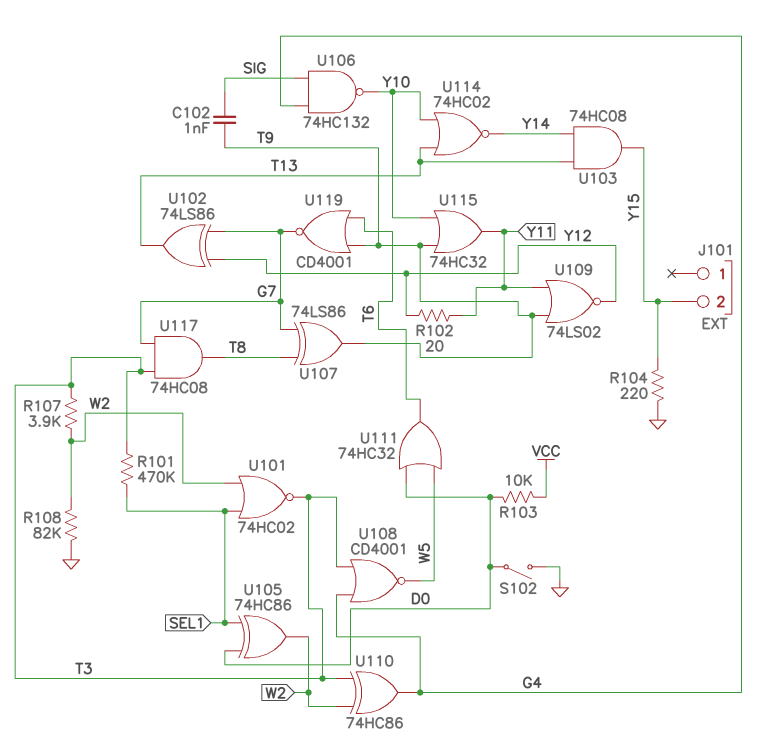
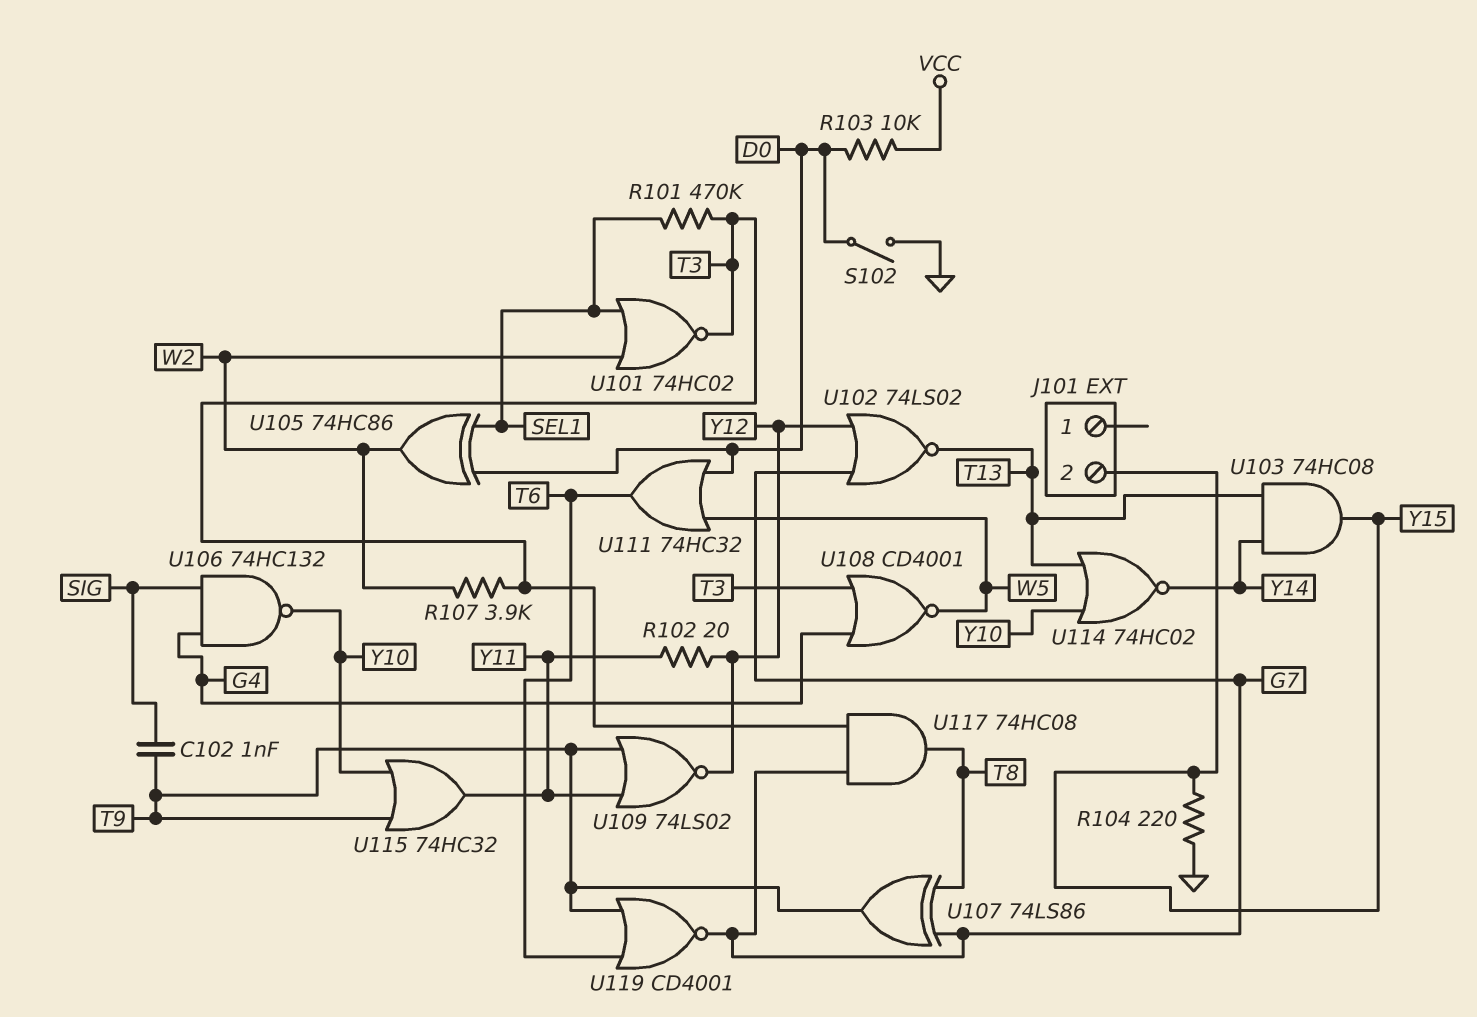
R108: 82k (GND, W2) -> none
U102: XOR 74LS86 (in G7, in Y12, out T13) -> NOR 74LS02 (in G7, in Y12, out T13)
U110: XOR 74HC86 (in T3, in W2, out G4) -> none

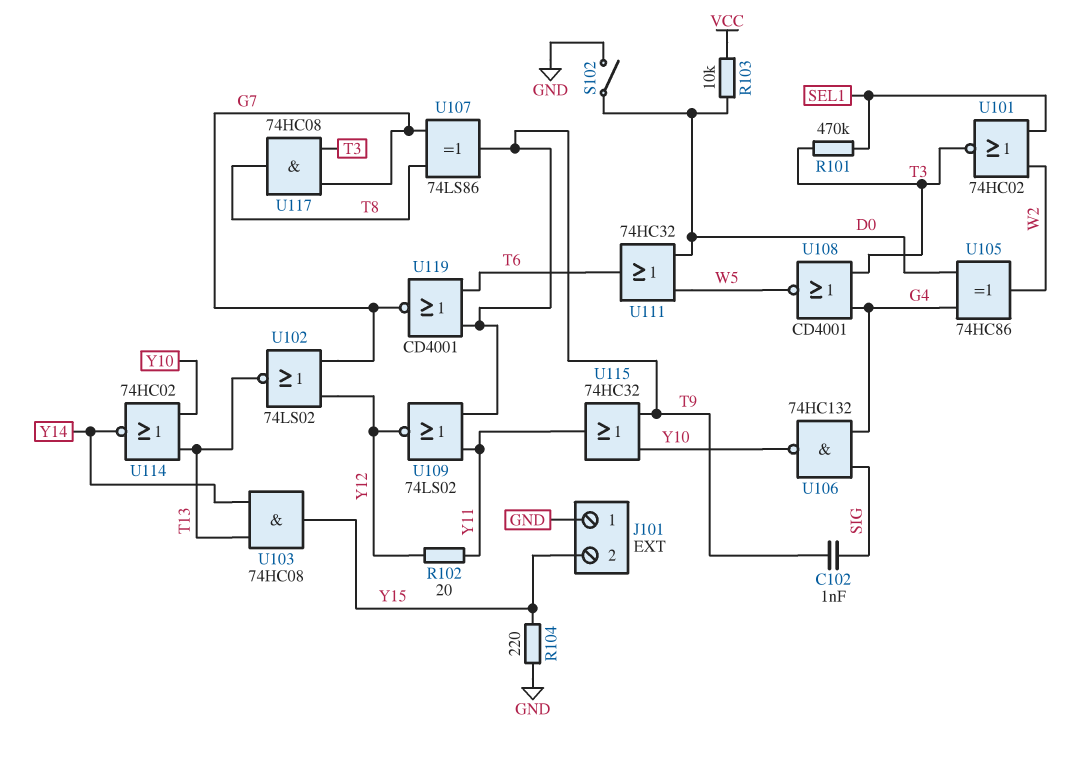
J101 pin 1: none -> GND
R107: 3.9k (T3, W2) -> none
U105: XOR 74HC86 (in D0, in SEL1, out W2) -> XOR 74HC86 (in D0, in G4, out W2)

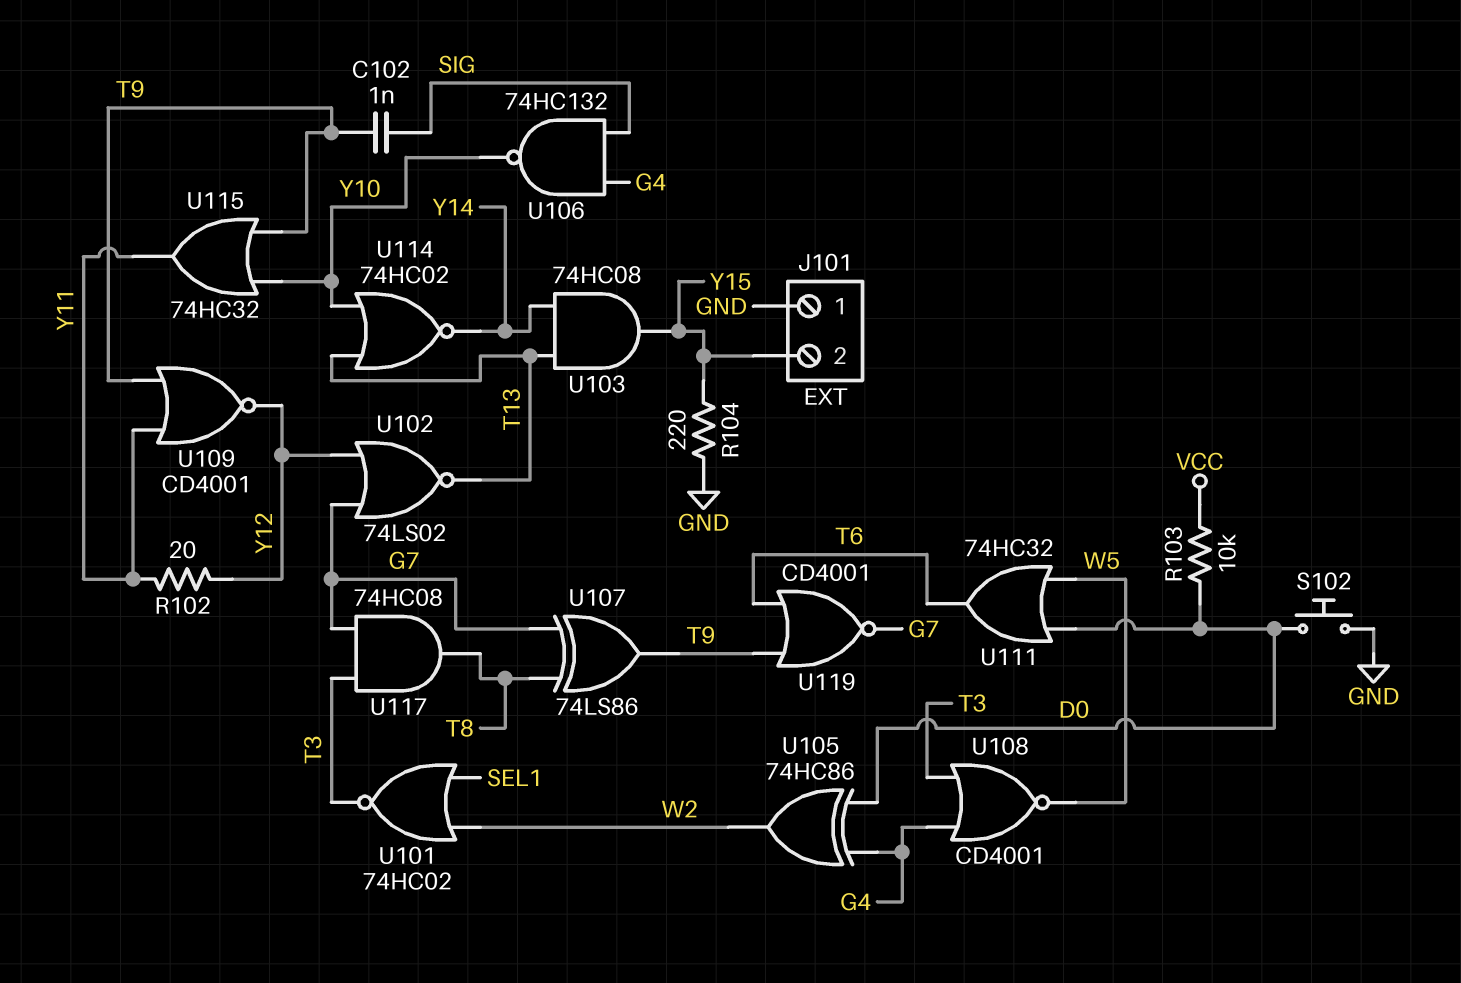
R101: 470k (SEL1, T3) -> none
S102: switch (D0, GND) -> button (D0, GND)
U109: NOR 74LS02 (in T9, in Y11, out Y12) -> NOR CD4001 (in T9, in Y11, out Y12)

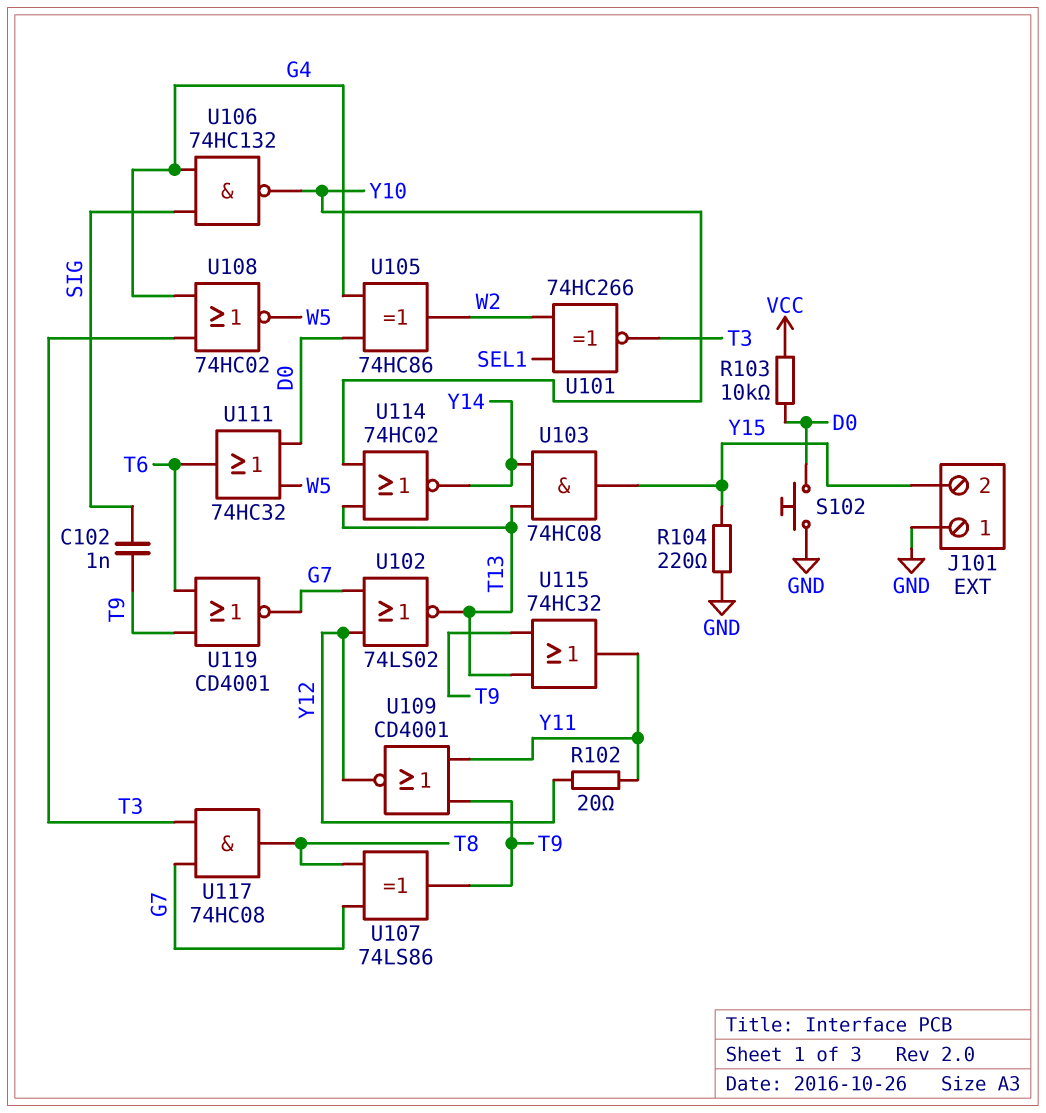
U101: NOR 74HC02 (in SEL1, in W2, out T3) -> XNOR 74HC266 (in SEL1, in W2, out T3)
U108: NOR CD4001 (in G4, in T3, out W5) -> NOR 74HC02 (in G4, in T3, out W5)
U115: OR 74HC32 (in T9, in Y10, out Y11) -> OR 74HC32 (in T9, in T13, out Y11)

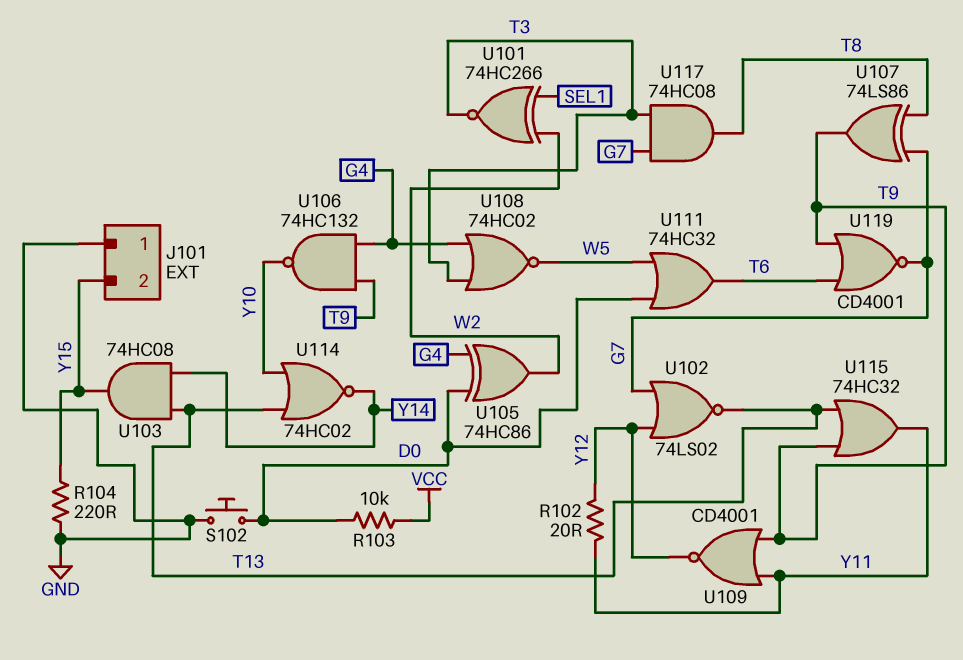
C102: 1nF (SIG, T9) -> none
U106: NAND 74HC132 (in G4, in SIG, out Y10) -> NAND 74HC132 (in G4, in T9, out Y10)

